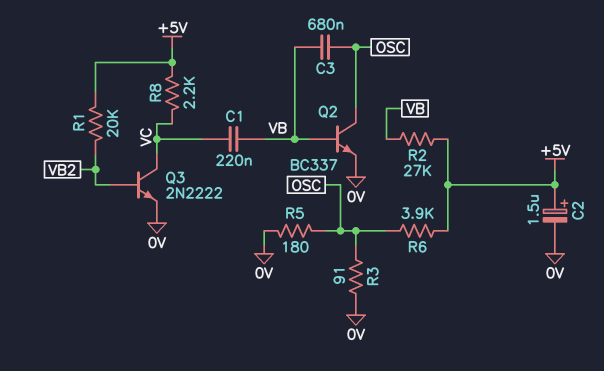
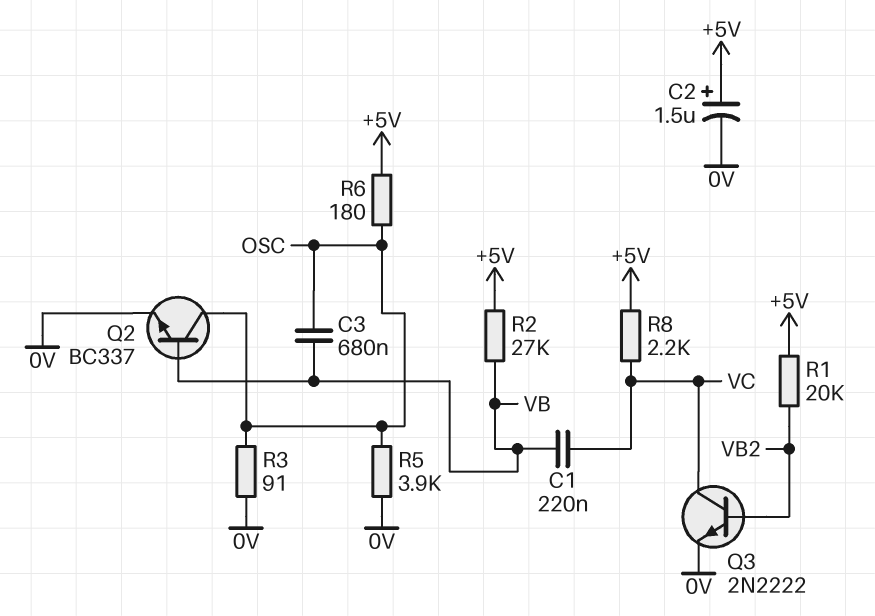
R5: 180 (0V, OSC) -> 3.9k (0V, OSC)
R6: 3.9k (+5V, OSC) -> 180 (+5V, OSC)

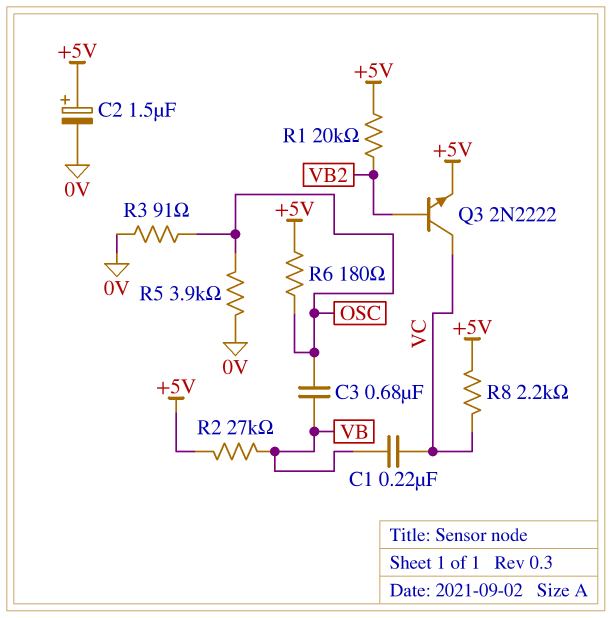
Q2: NPN BC337 (B VB, C OSC, E 0V) -> none
Q3: NPN 2N2222 (B VB2, C VC, E 0V) -> NPN 2N2222 (B VB2, C VC, E +5V)

